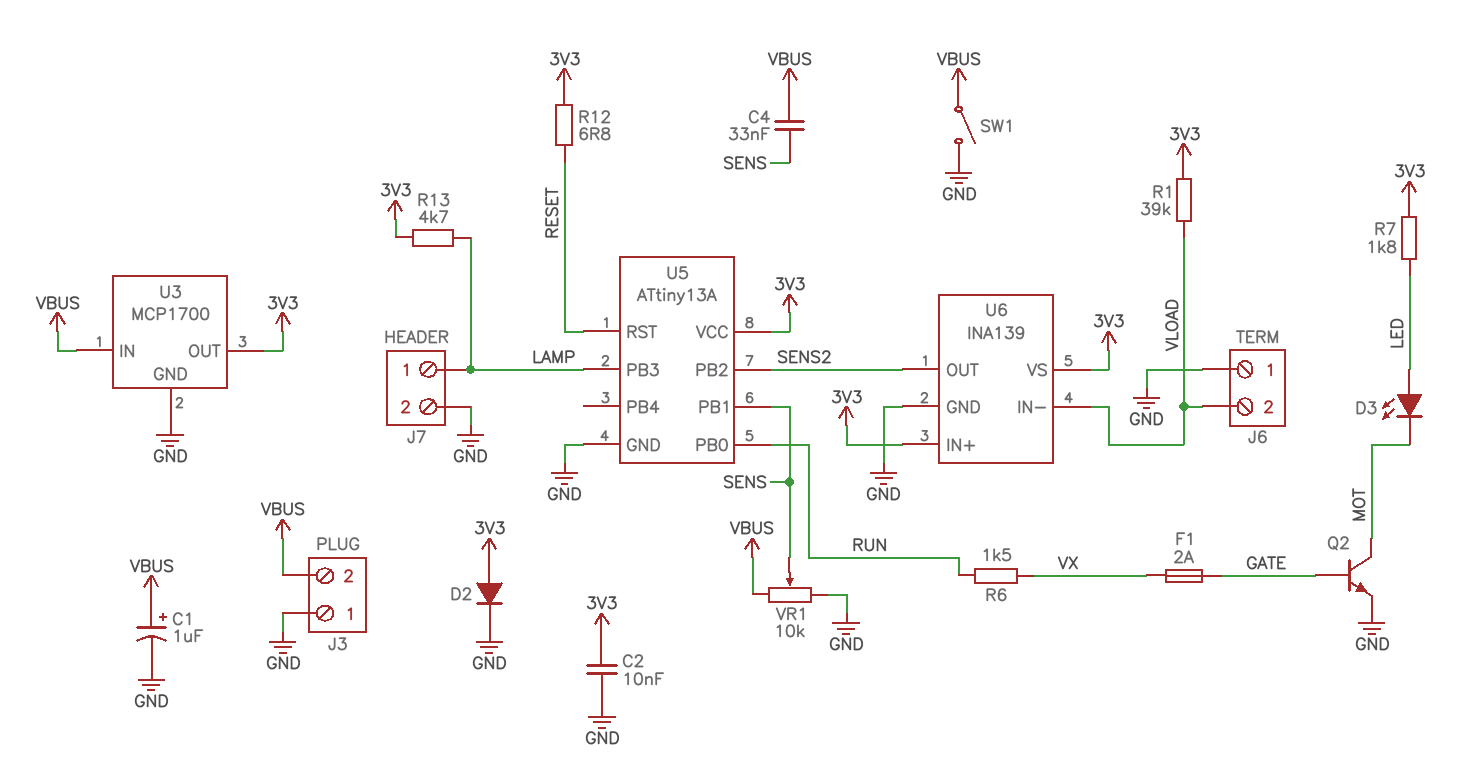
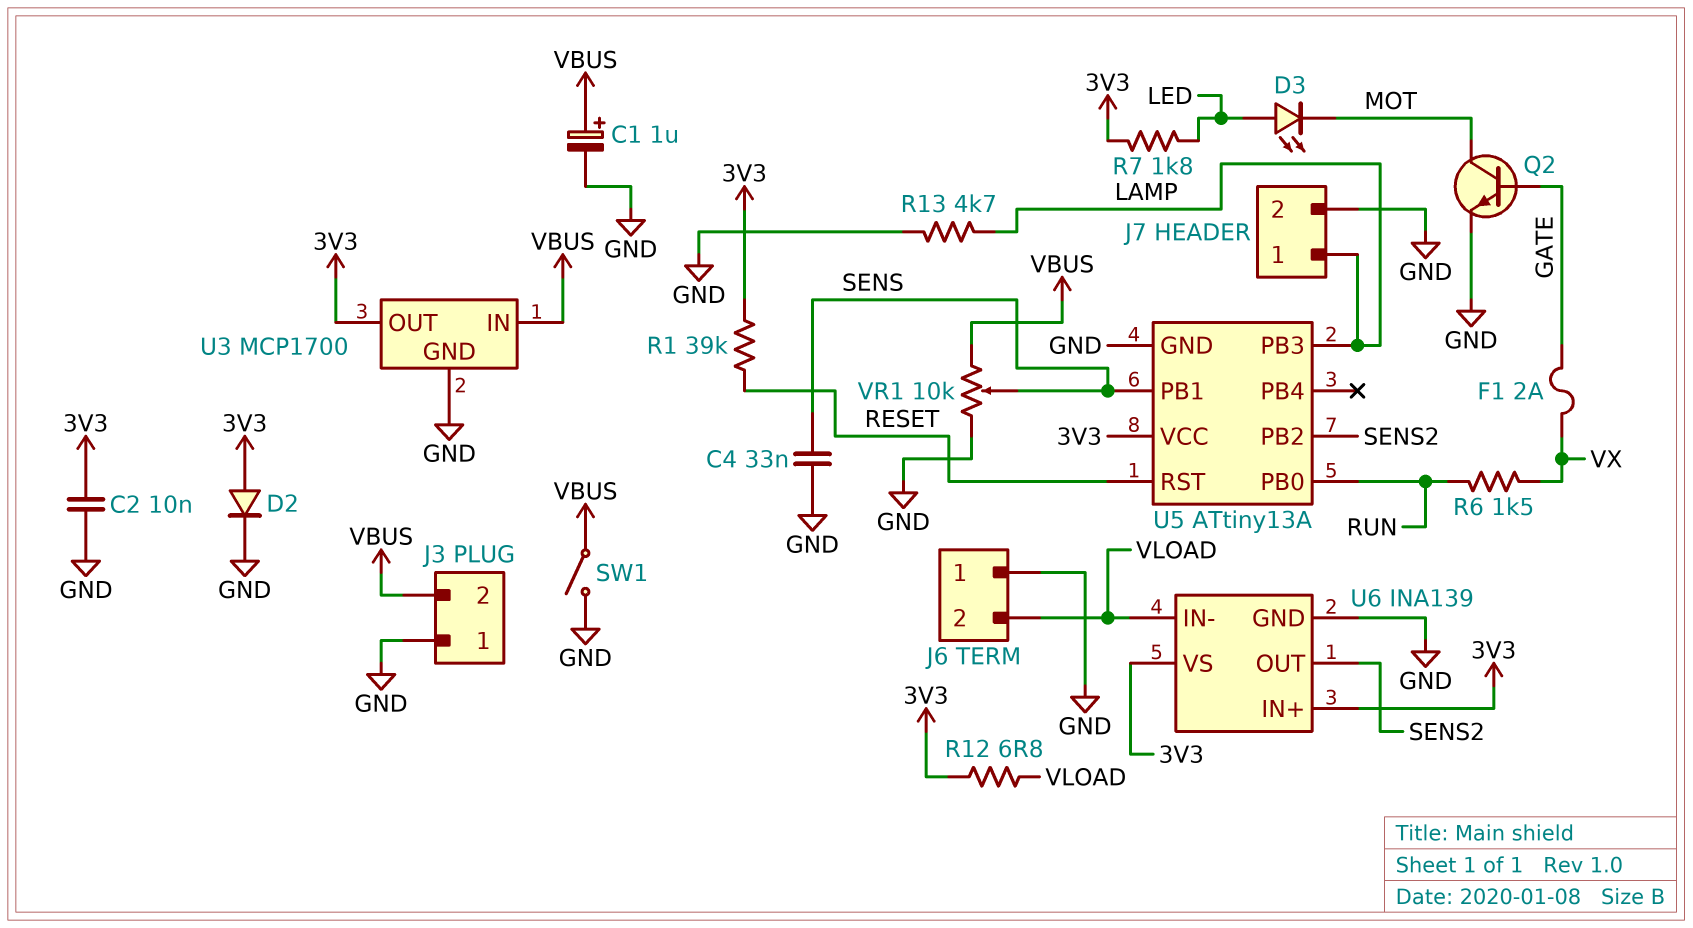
C4: 33nF (SENS, VBUS) -> 33nF (GND, SENS)
R1: 39k (3V3, VLOAD) -> 39k (3V3, RESET)
R12: 6.8 (3V3, RESET) -> 6.8 (3V3, VLOAD)
R13: 4.7k (3V3, LAMP) -> 4.7k (GND, LAMP)

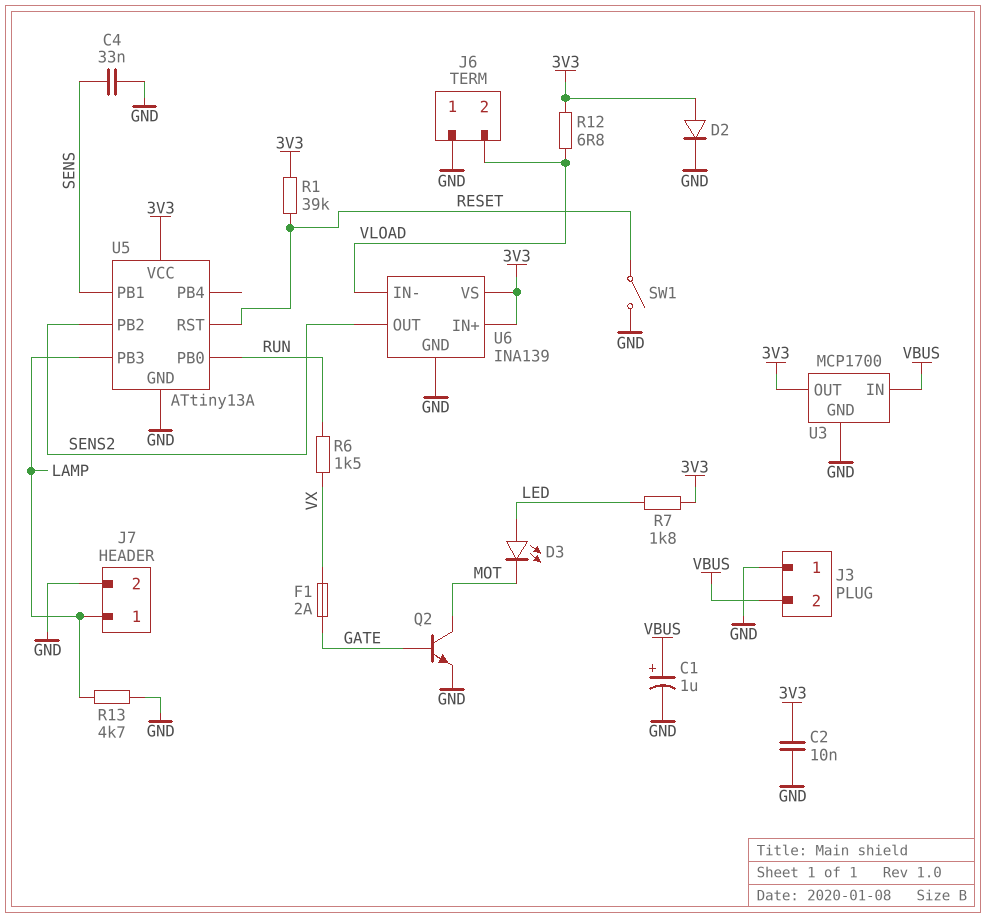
SW1: switch (GND, VBUS) -> switch (GND, RESET)
VR1: 10k (GND, VBUS, wiper SENS) -> none

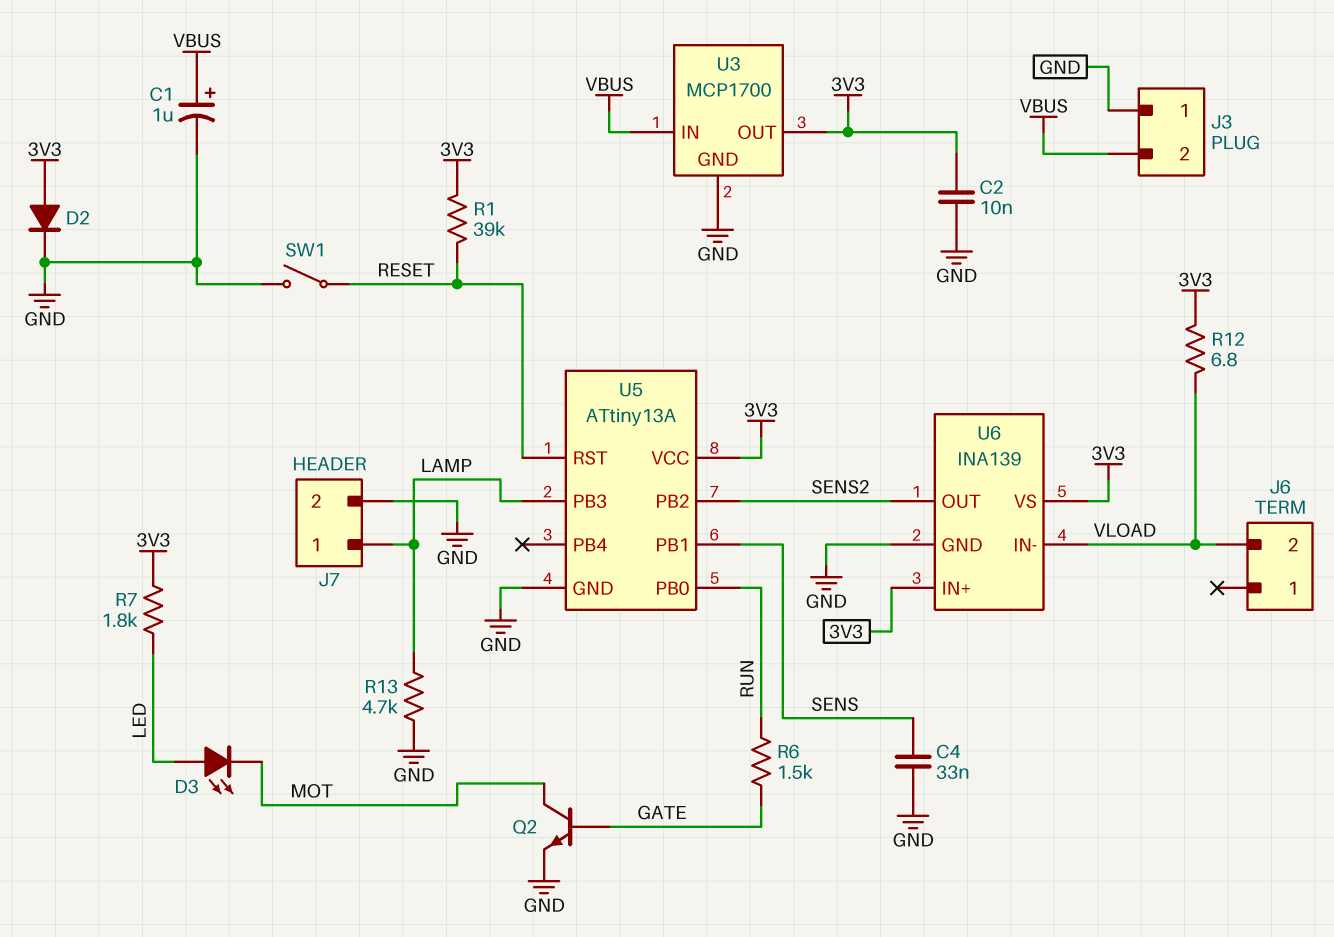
F1: 2A (GATE, VX) -> none
J6 pin 1: GND -> none
R6: 1.5k (RUN, VX) -> 1.5k (GATE, RUN)

